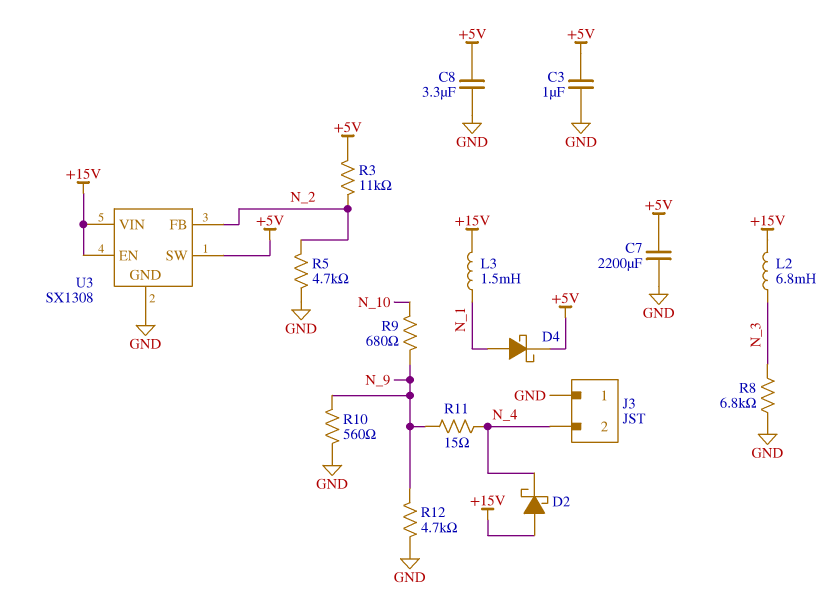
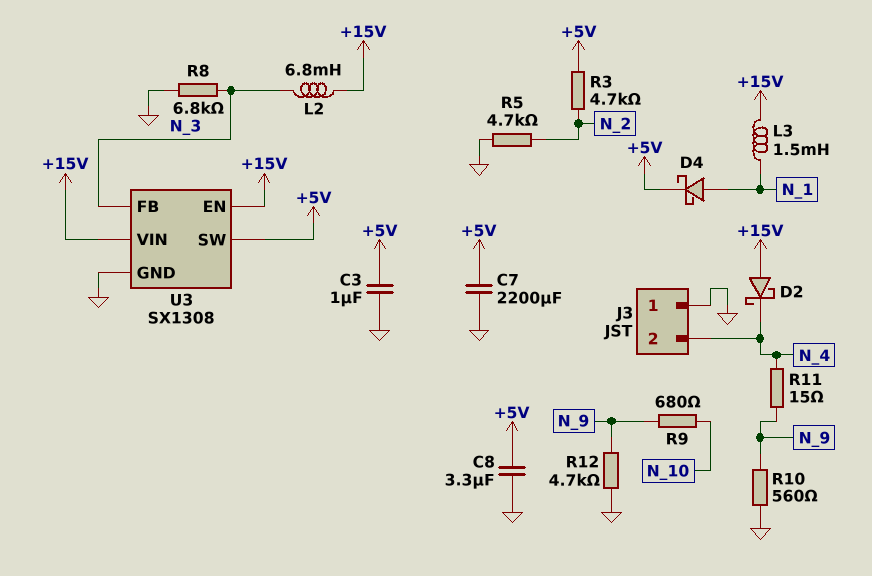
R3: 11k (+5V, N_2) -> 4.7k (+5V, N_2)
U3 pin FB: N_2 -> N_3

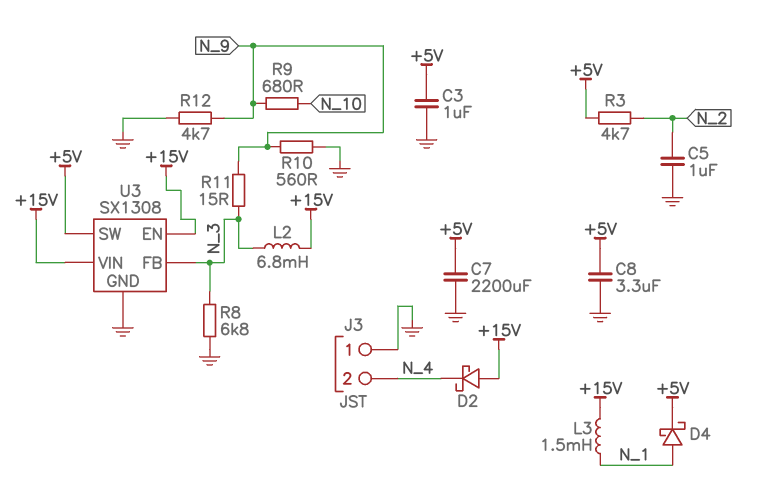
C5: none -> 1uF (GND, N_2)
R5: 4.7k (GND, N_2) -> none
R11: 15 (N_4, N_9) -> 15 (N_3, N_9)

